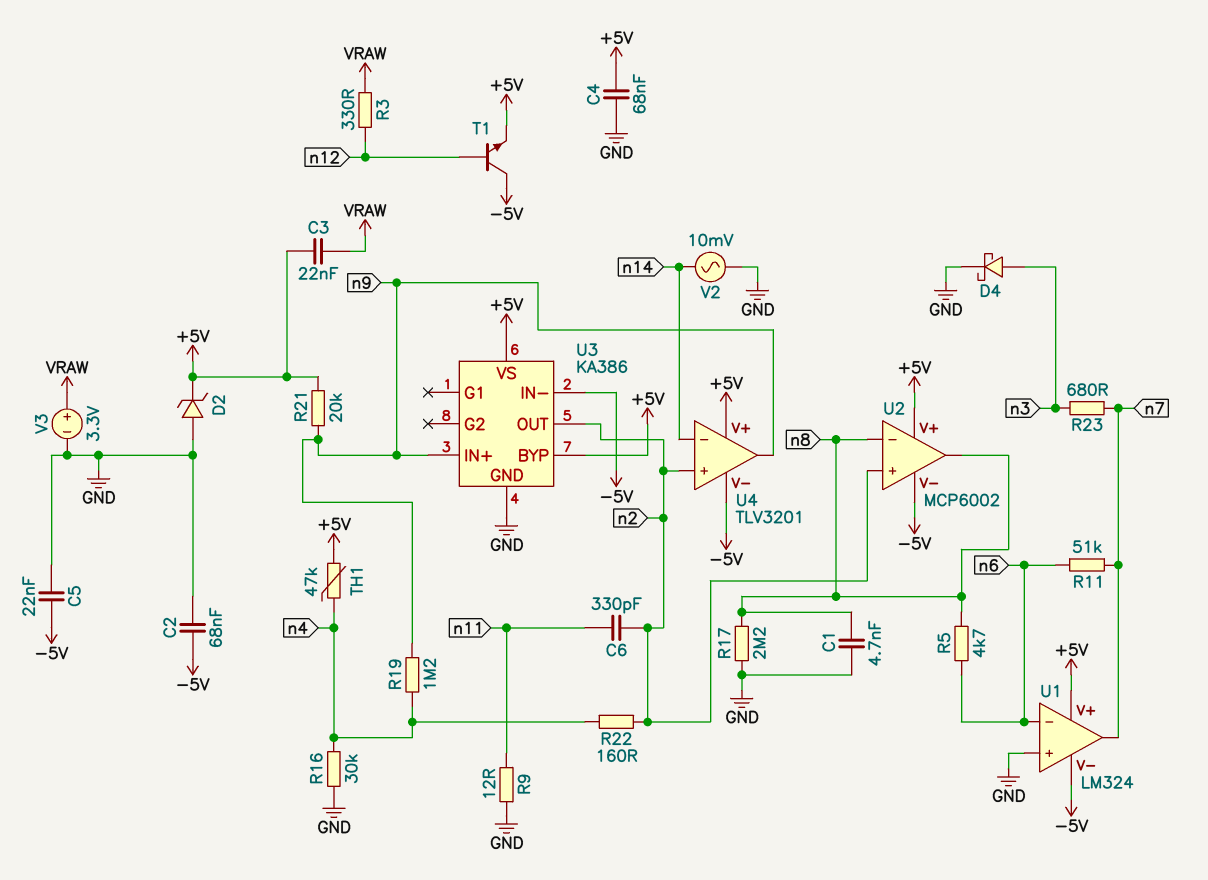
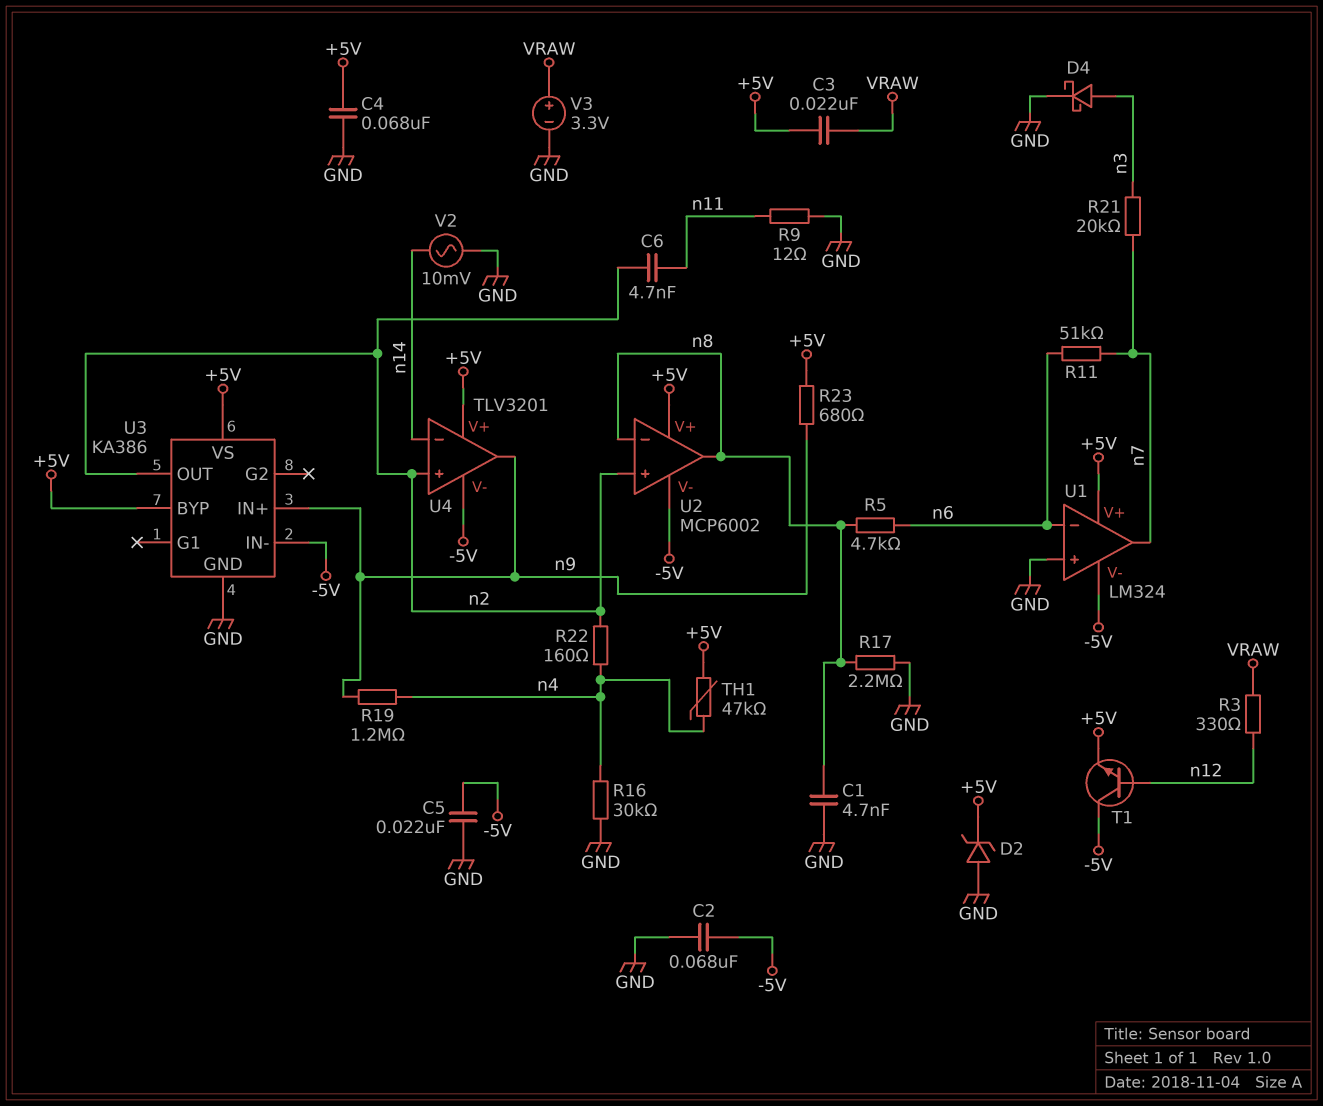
C6: 330pF (n2, n11) -> 4.7nF (n2, n11)
R21: 20k (+5V, n9) -> 20k (n3, n7)
R23: 680 (n3, n7) -> 680 (+5V, n9)

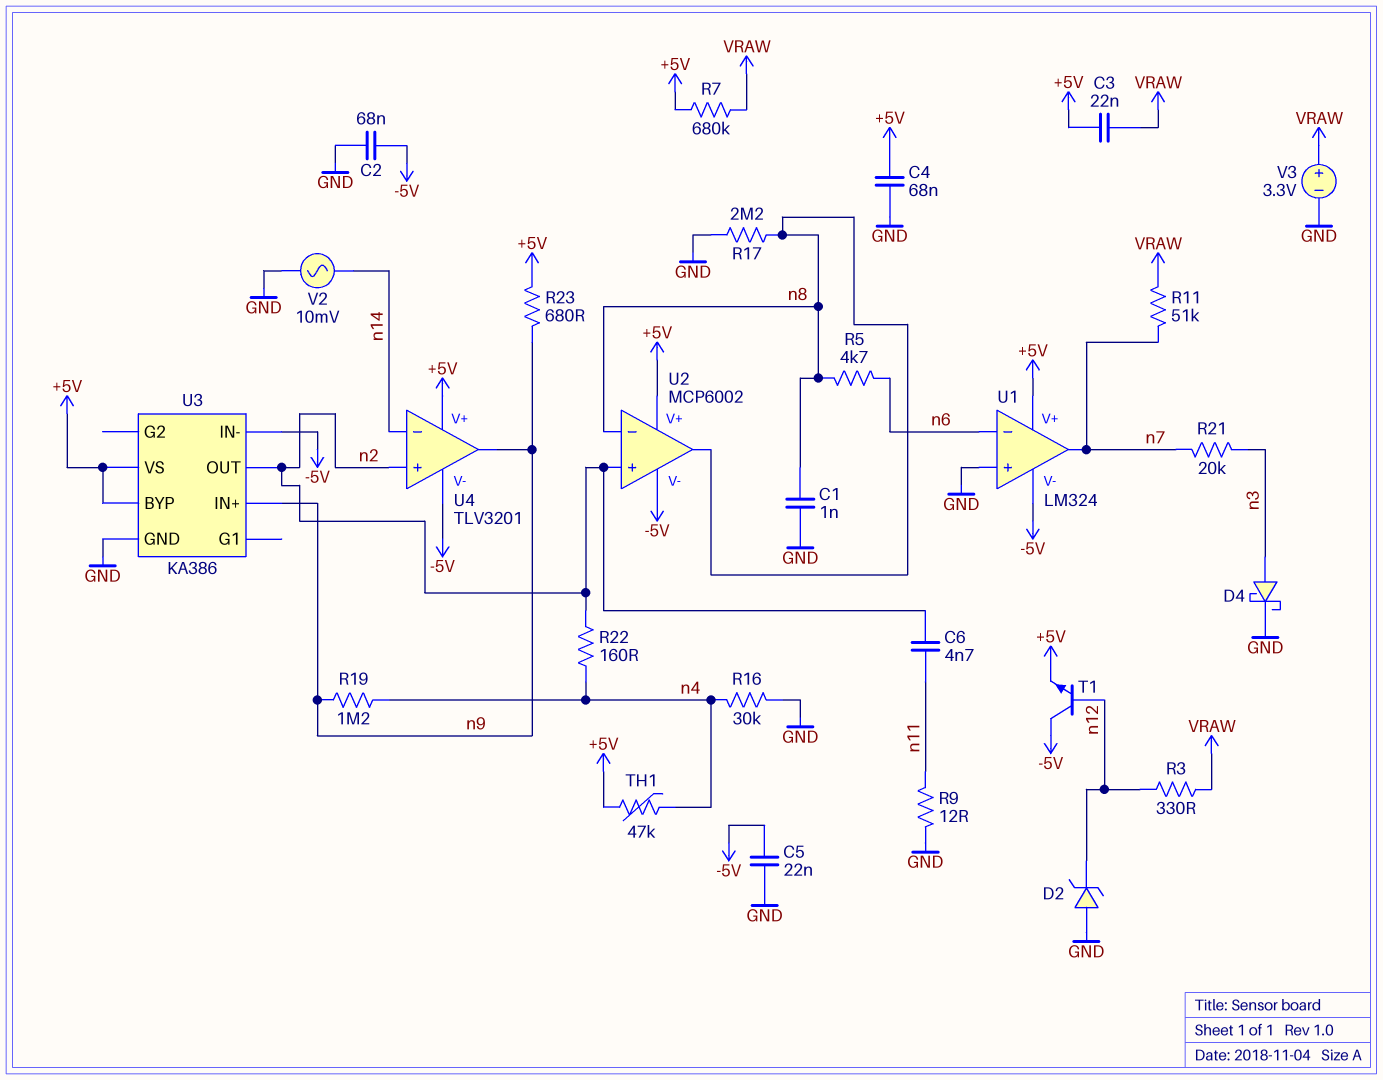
C1: 4.7nF (GND, n8) -> 1nF (GND, n8)
D2: zener (A GND, K +5V) -> zener (A GND, K n12)
R7: none -> 680k (+5V, VRAW)
R11: 51k (n6, n7) -> 51k (VRAW, n7)

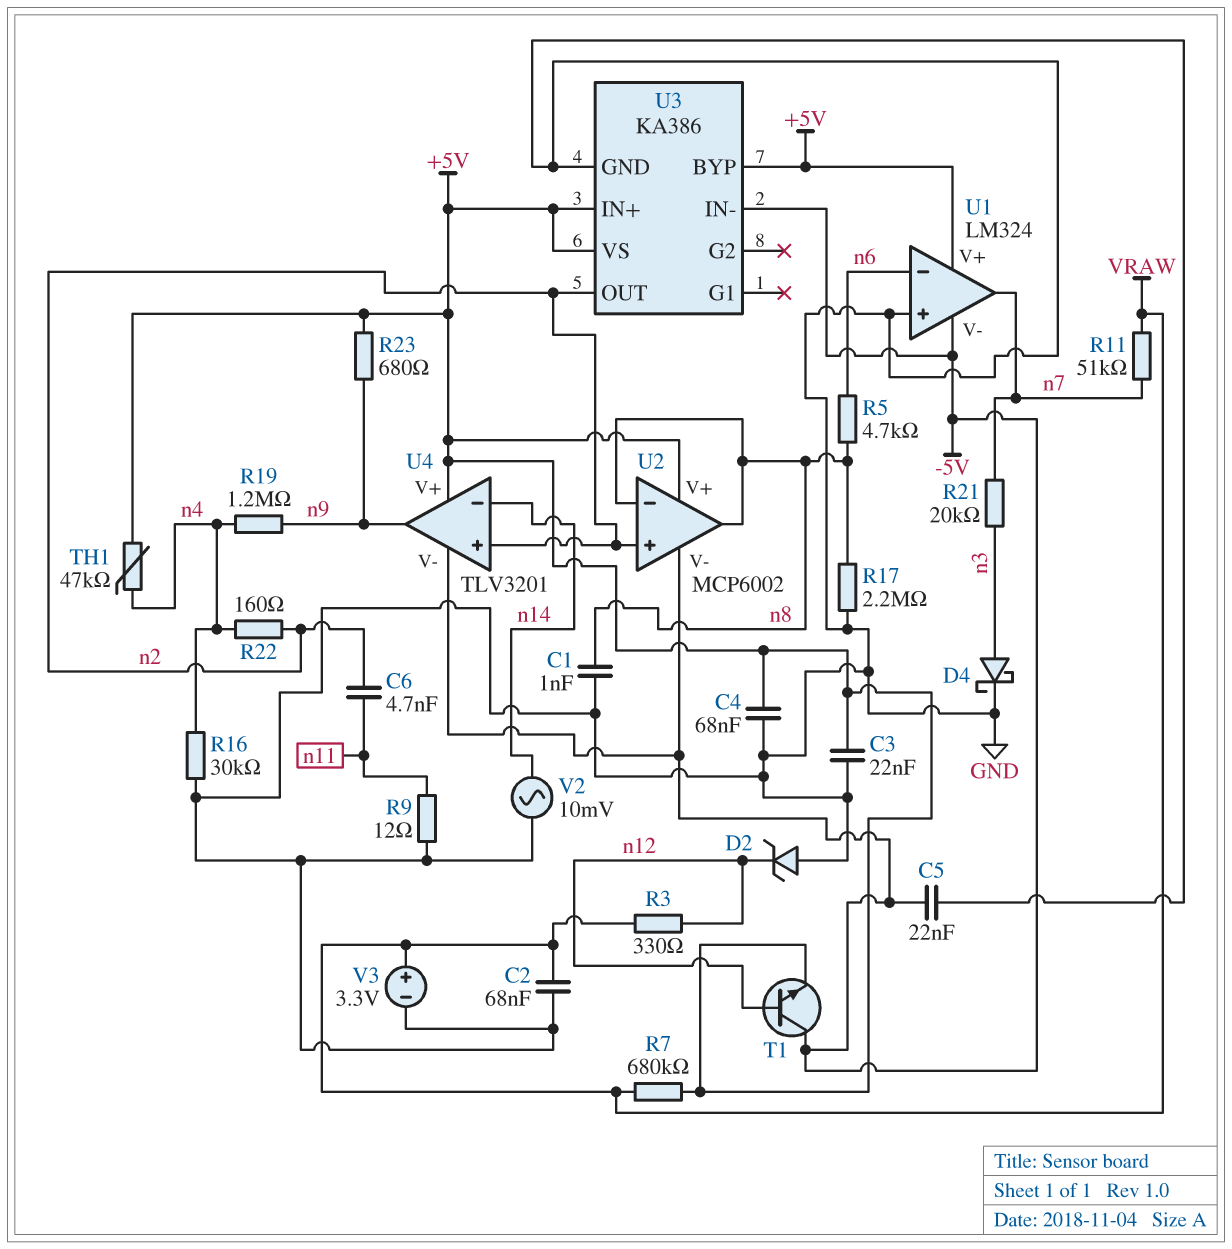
C2: 68nF (-5V, GND) -> 68nF (GND, VRAW)
C3: 22nF (+5V, VRAW) -> 22nF (+5V, GND)
U3 pin IN+: n9 -> +5V

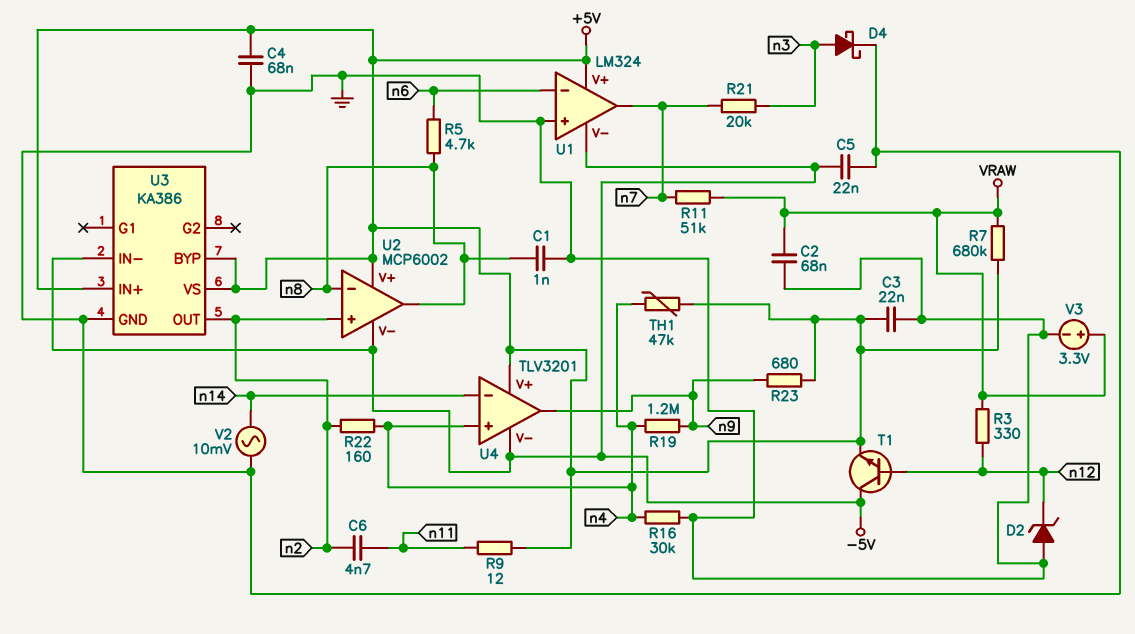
R9: 12 (GND, n11) -> 12 (+5V, n11)
R17: 2.2M (GND, n8) -> none
U4 pin in+: n2 -> n4

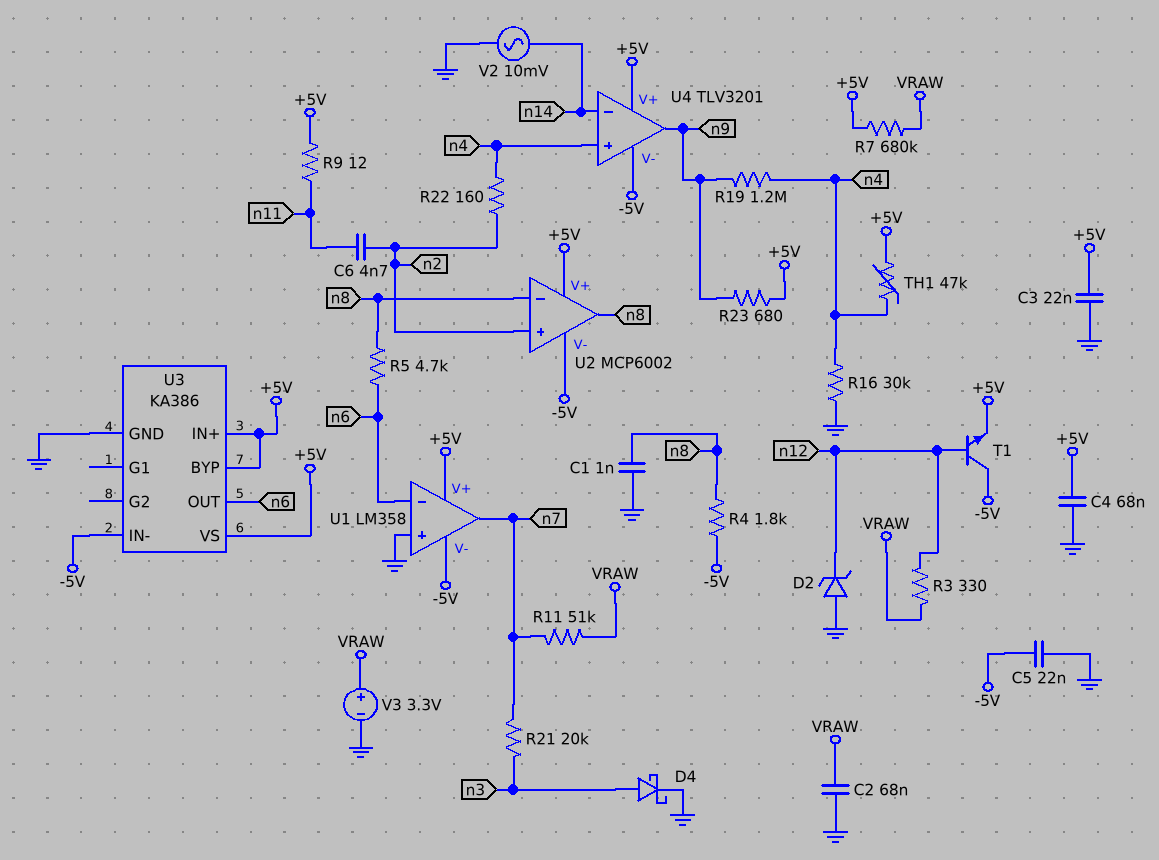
R4: none -> 1.8k (-5V, n8)
U1: LM324 -> LM358
U3 pin OUT: n2 -> n6

